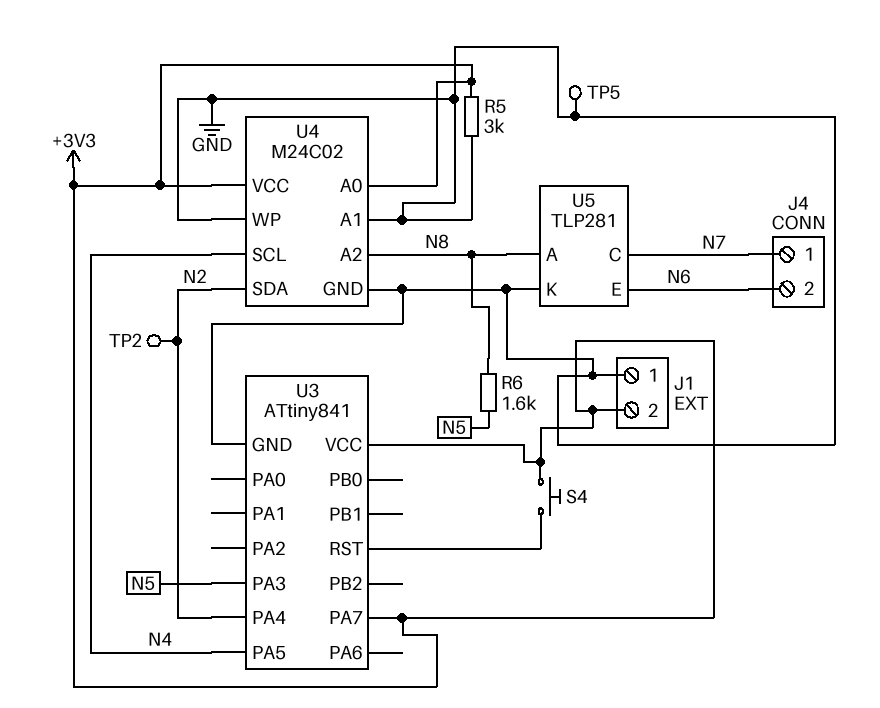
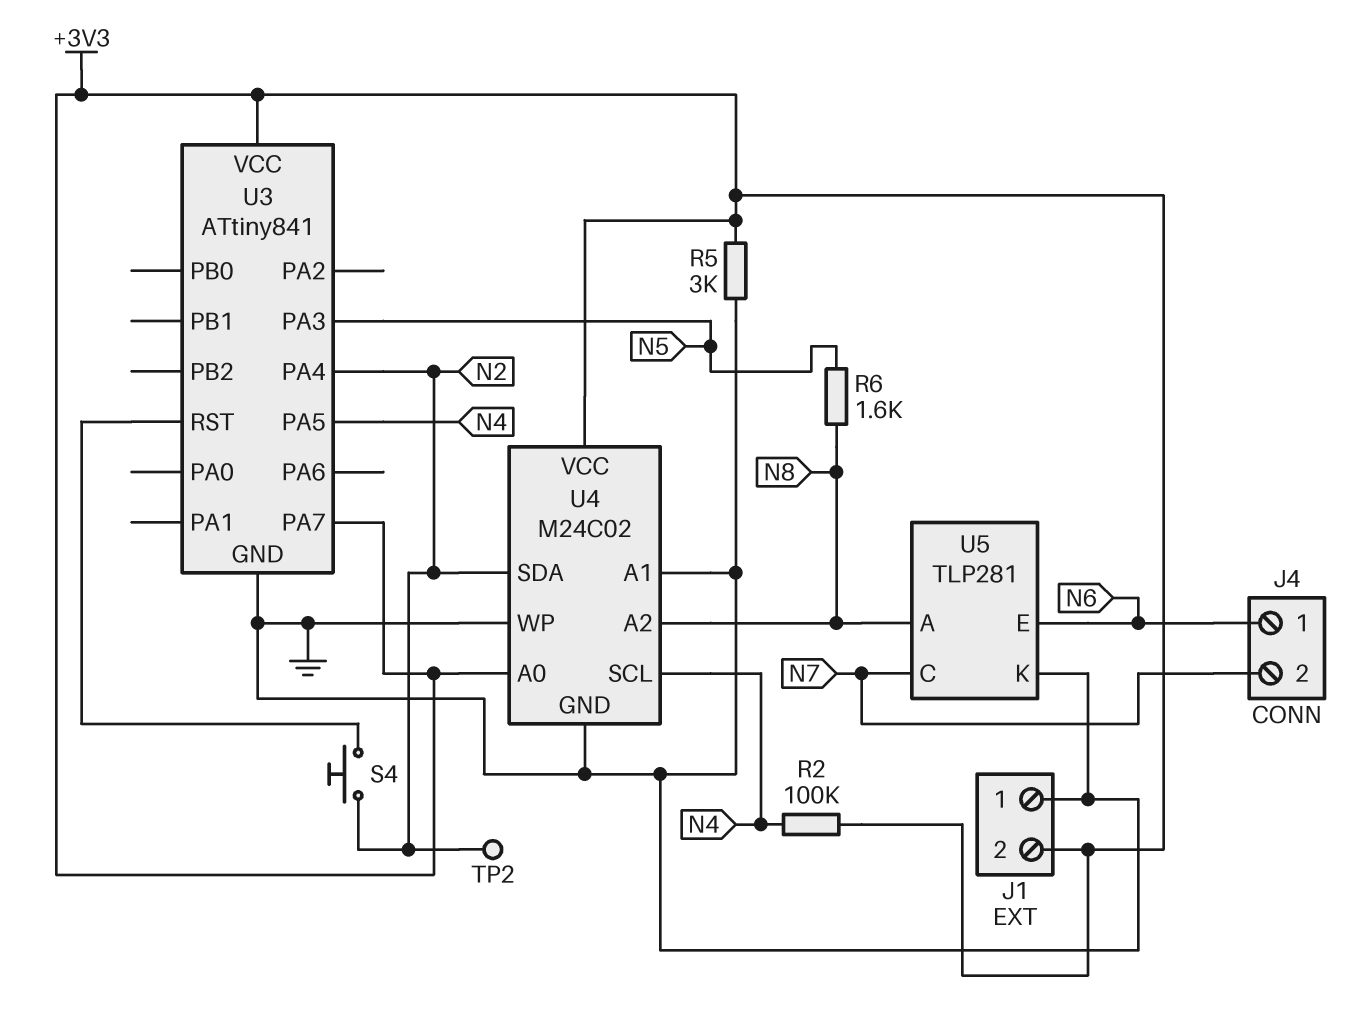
J4 pin 1: N7 -> N6
J4 pin 2: N6 -> N7
R2: none -> 100k (+3V3, N4)
S4: button (+3V3, U3/RST) -> button (N2, U3/RST)
TP5: test point (GND) -> none

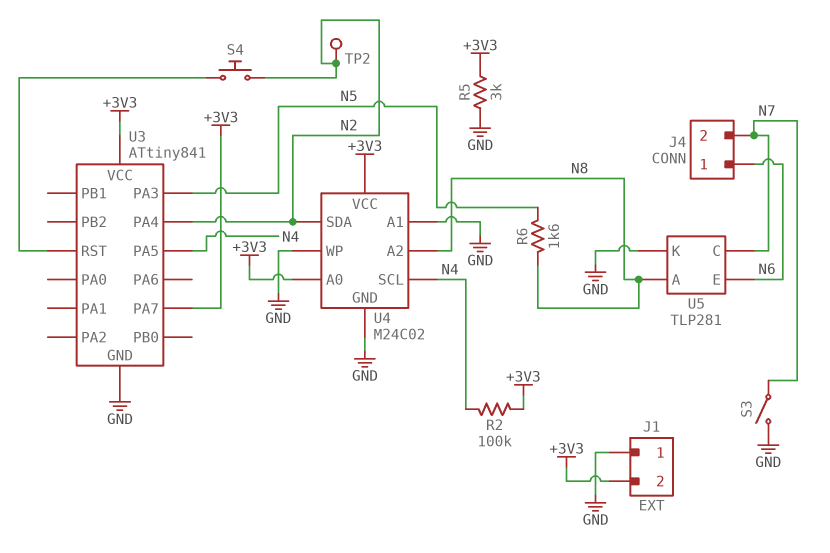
S3: none -> switch (GND, N7)

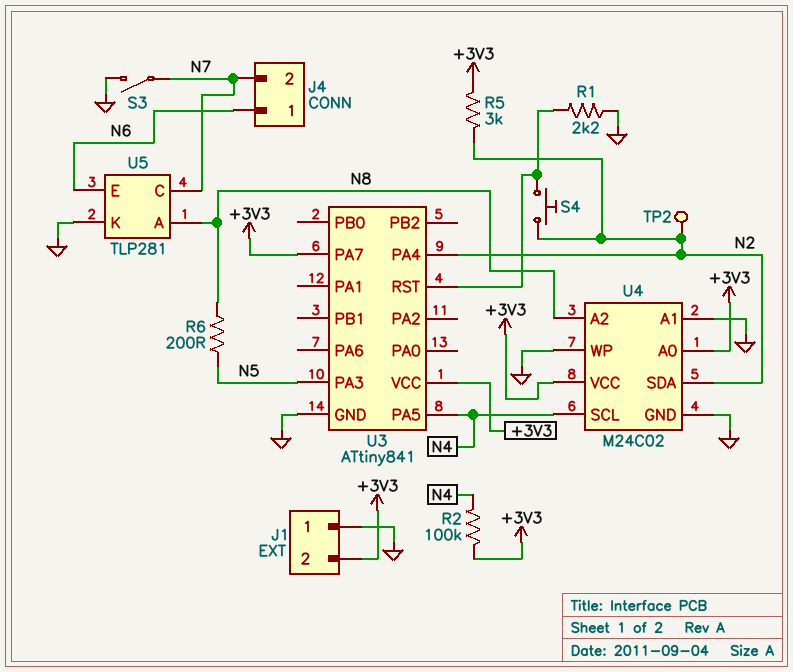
R1: none -> 2.2k (GND, U3/RST)
R5: 3k (+3V3, GND) -> 3k (+3V3, N2)
R6: 1.6k (N5, N8) -> 200 (N5, N8)

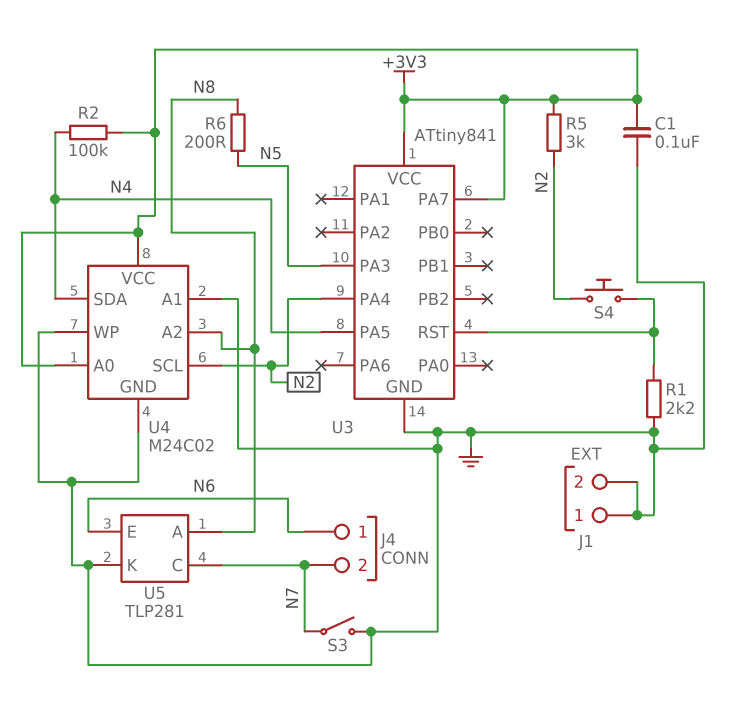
C1: none -> 100nF (+3V3, GND)
J1 pin 2: +3V3 -> GND
TP2: test point (N2) -> none
U4 pin SCL: N4 -> N2
U4 pin SDA: N2 -> N4

